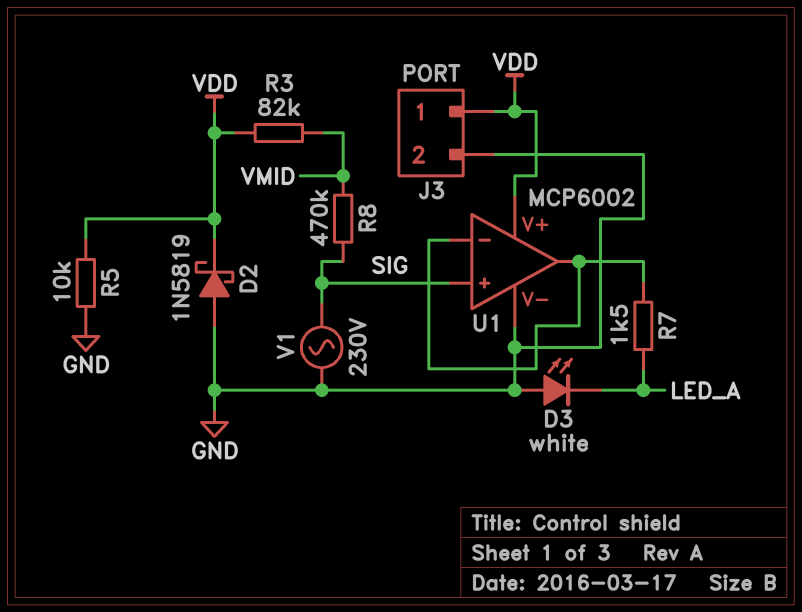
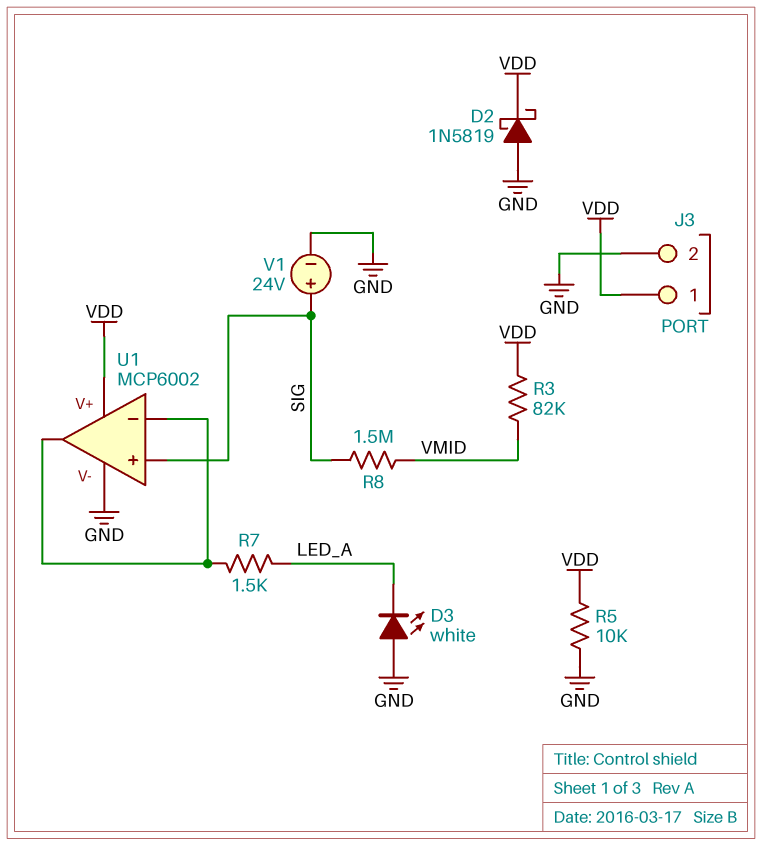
R8: 470k (SIG, VMID) -> 1.5M (SIG, VMID)
V1: AC 230V (GND, SIG) -> 24V (plus SIG, minus GND)

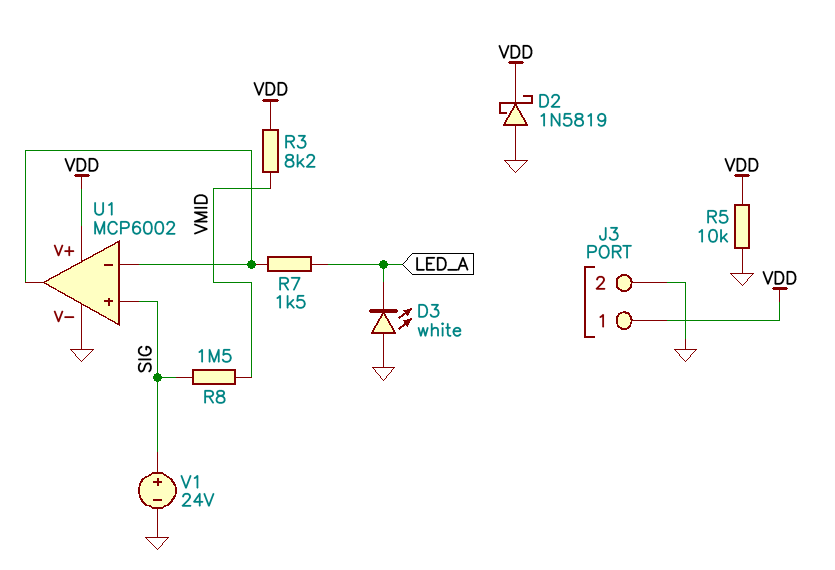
R3: 82k (VDD, VMID) -> 8.2k (VDD, VMID)

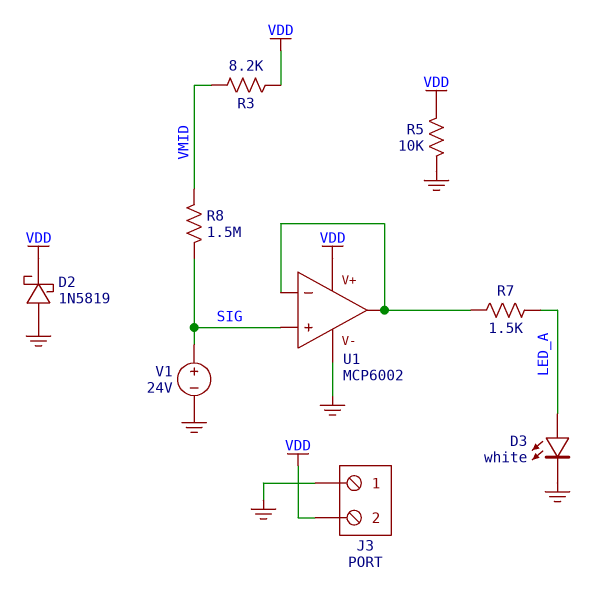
D3: LED white (A GND, K LED_A) -> LED white (A LED_A, K GND)
J3 pin 1: VDD -> GND
J3 pin 2: GND -> VDD

